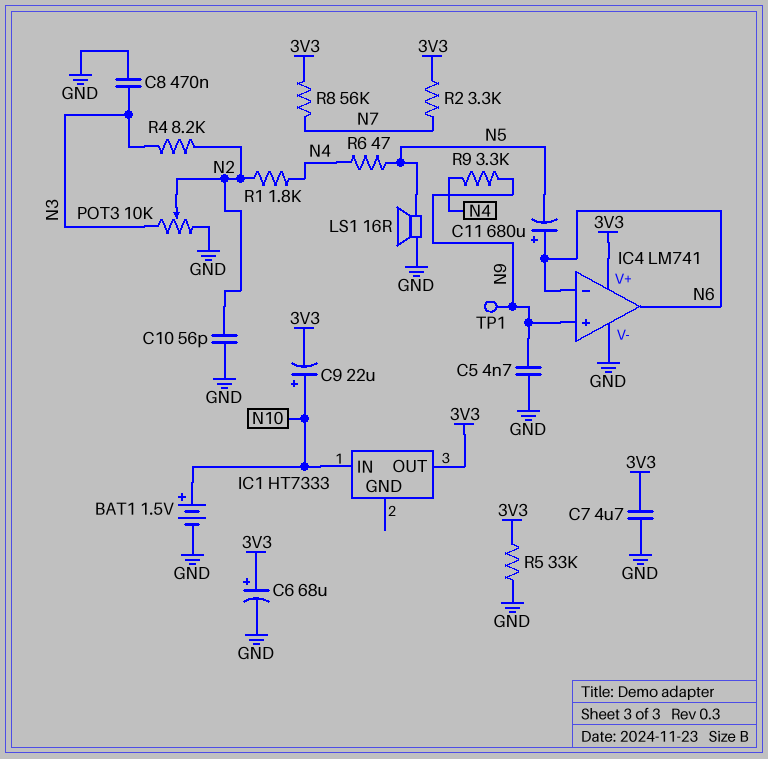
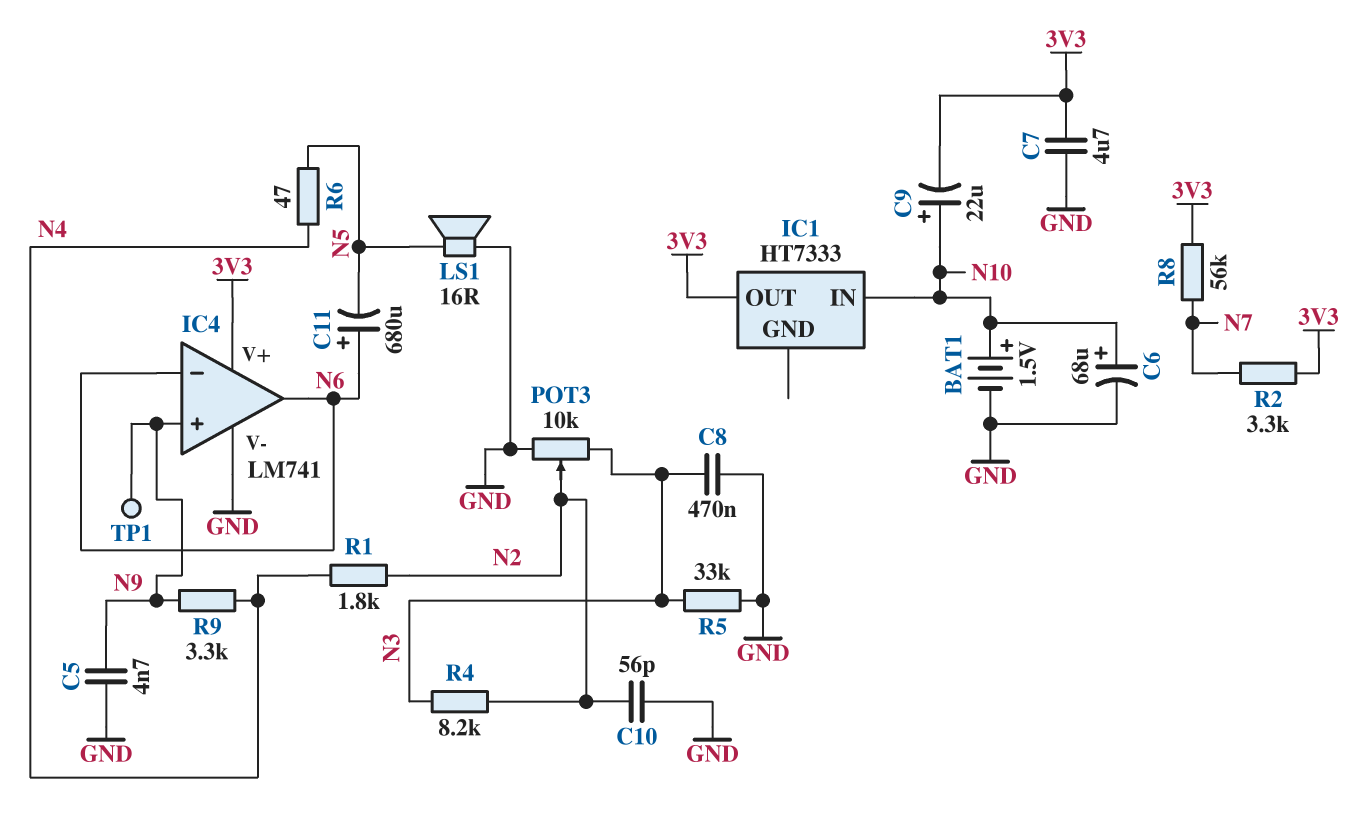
C6: 68uF (plus 3V3, minus GND) -> 68uF (plus N10, minus GND)
R5: 33k (3V3, GND) -> 33k (GND, N3)

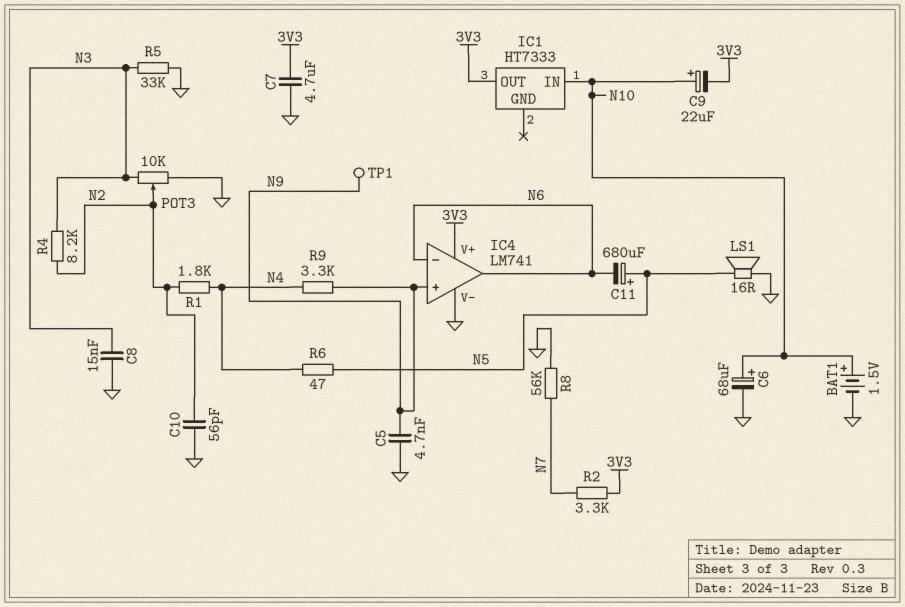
C8: 470nF (GND, N3) -> 15nF (GND, N3)
C11: 680uF (plus N6, minus N5) -> 680uF (plus N5, minus N6)
R8: 56k (3V3, N7) -> 56k (GND, N7)

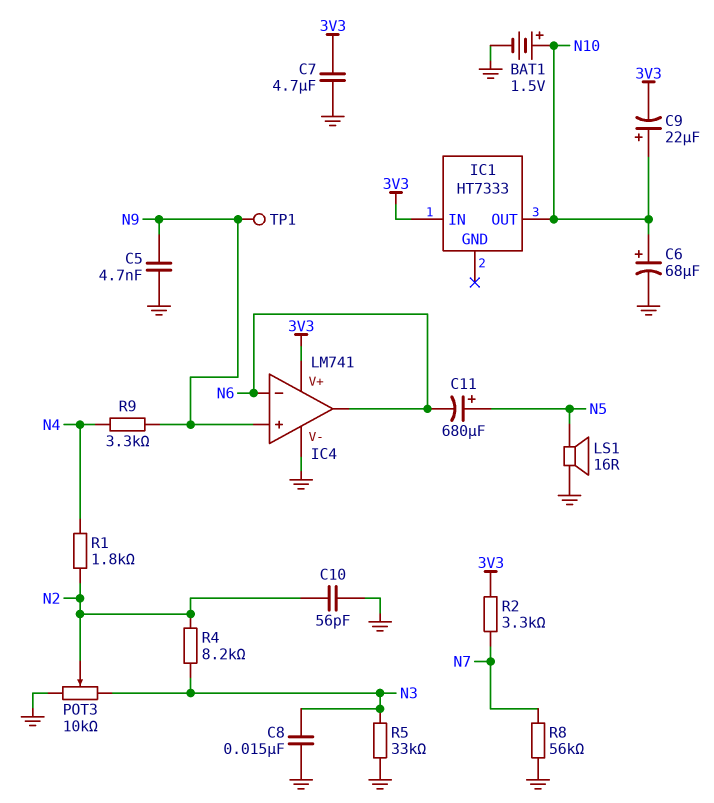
IC1 pin IN: N10 -> 3V3
IC1 pin OUT: 3V3 -> N10
R6: 47 (N4, N5) -> none

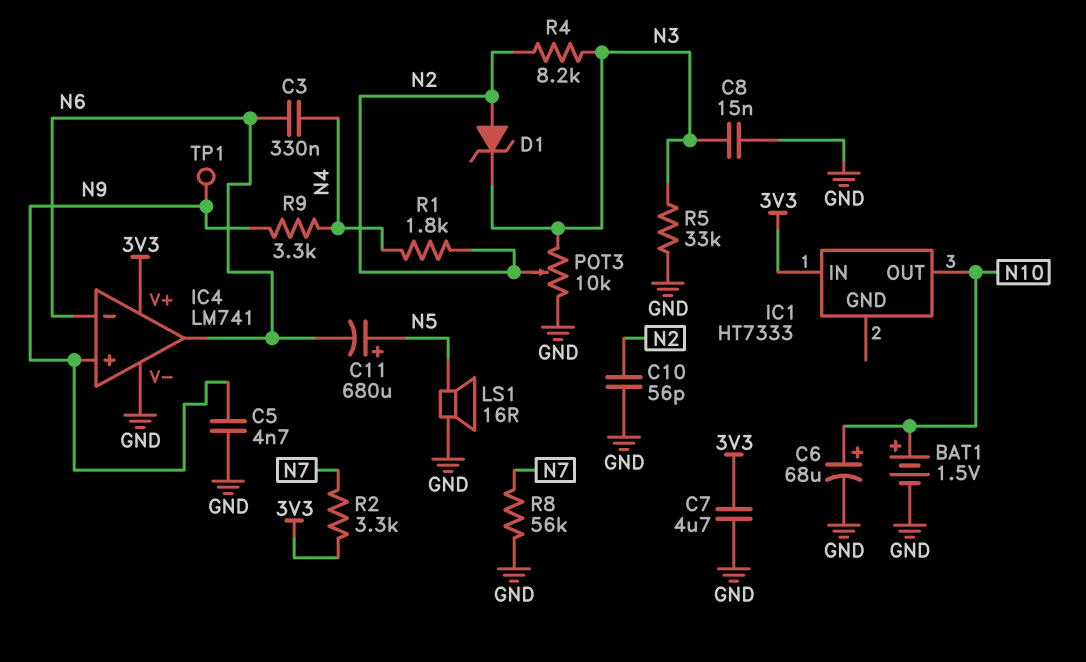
C3: none -> 330nF (N4, N6)
C9: 22uF (plus N10, minus 3V3) -> none
D1: none -> zener (A N2, K N3)

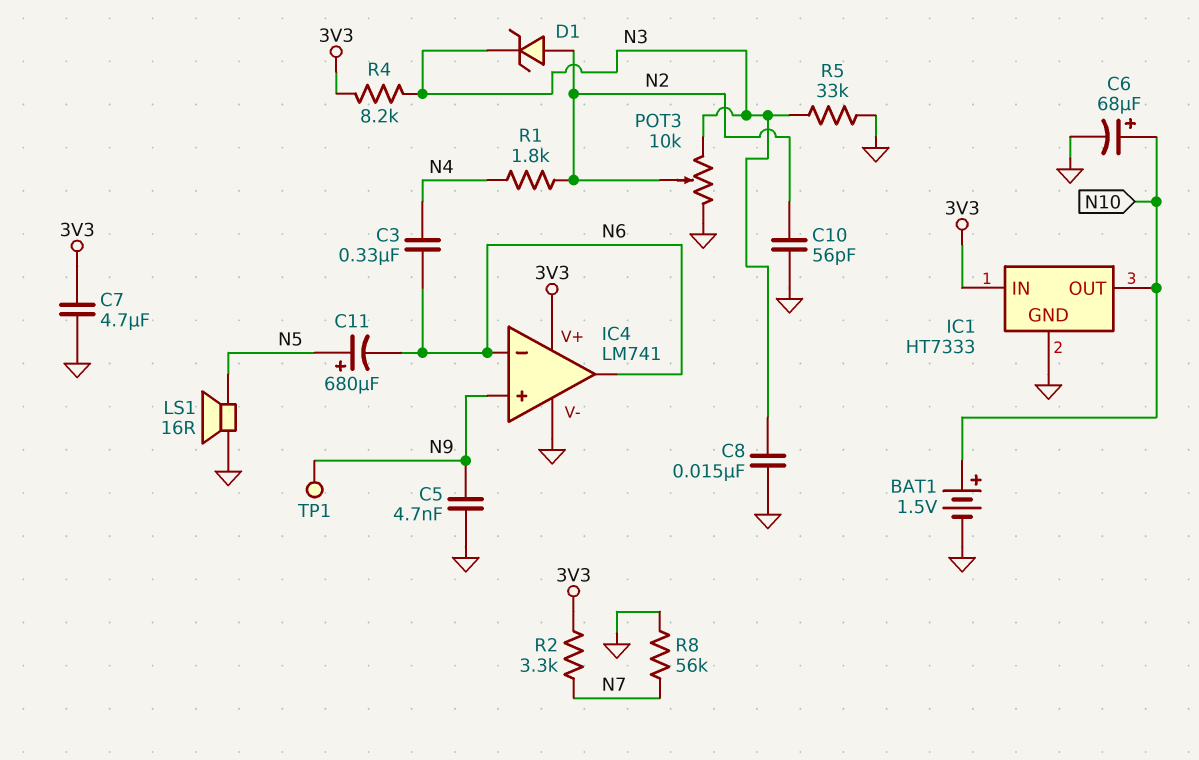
IC1 pin GND: none -> GND
R4: 8.2k (N2, N3) -> 8.2k (3V3, N3)
R9: 3.3k (N4, N9) -> none

